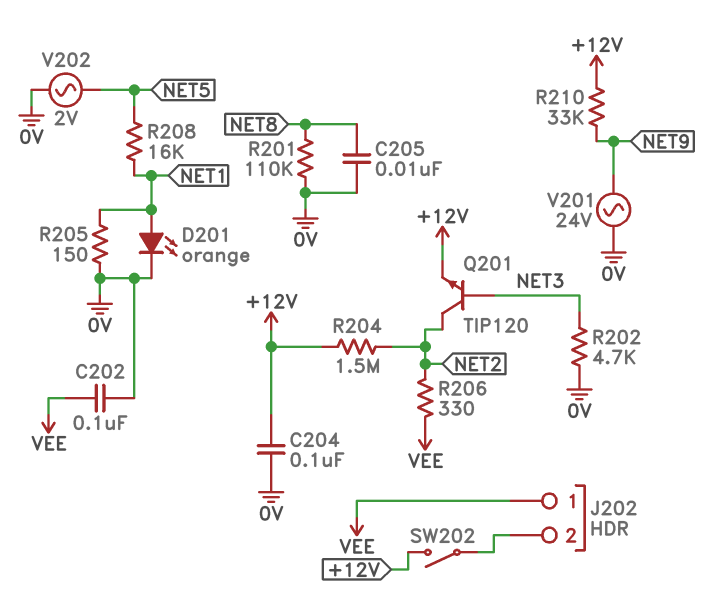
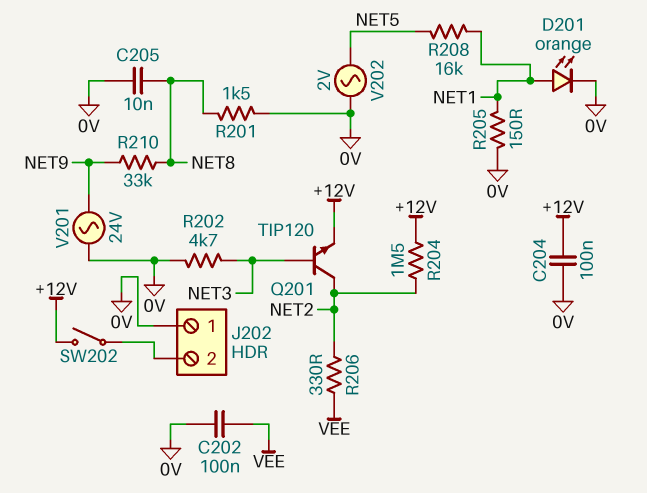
J202 pin 1: VEE -> 0V
R201: 110k (0V, NET8) -> 1.5k (0V, NET8)
R210: 33k (+12V, NET9) -> 33k (NET8, NET9)

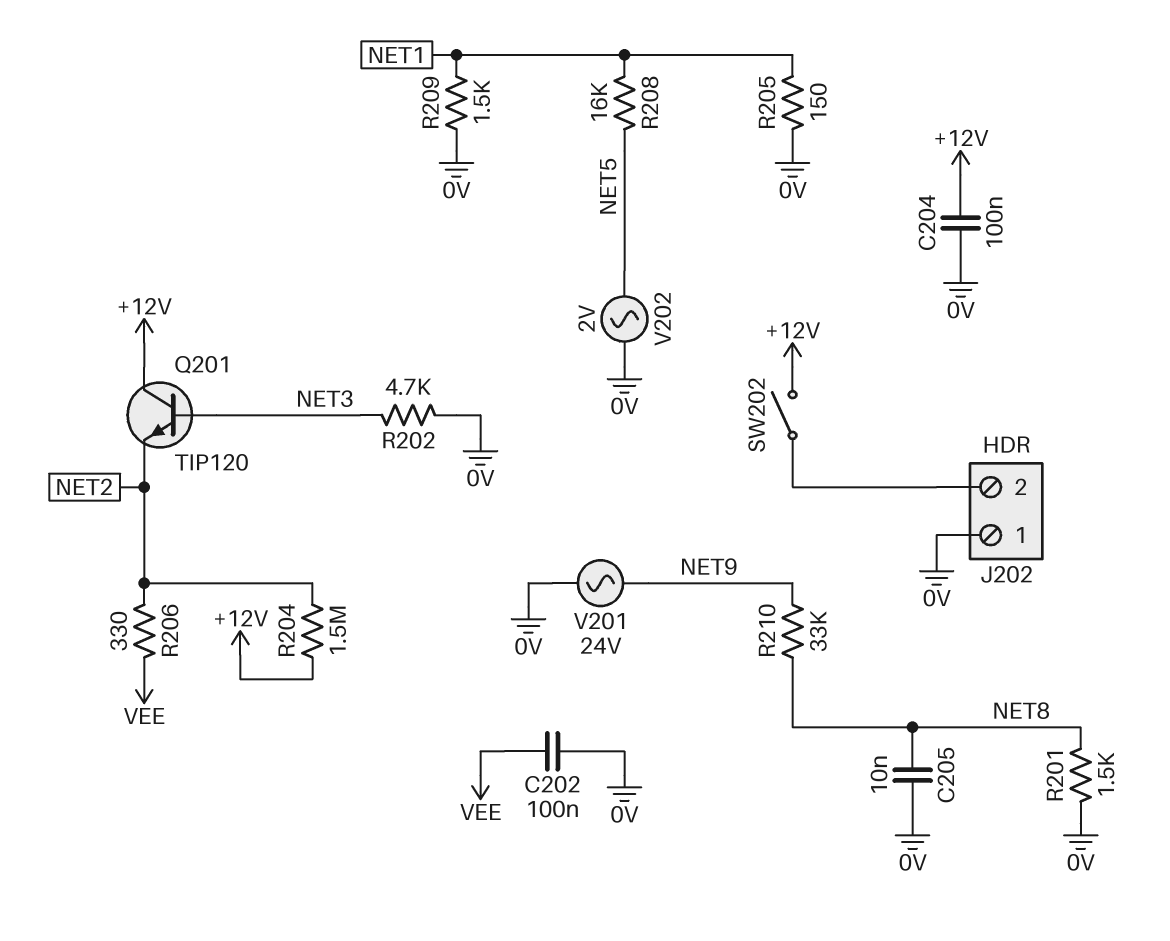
D201: LED orange (A NET1, K 0V) -> none
Q201: NPN TIP120 (B NET3, C NET2, E +12V) -> NPN TIP120 (B NET3, C +12V, E NET2)
R209: none -> 1.5k (0V, NET1)

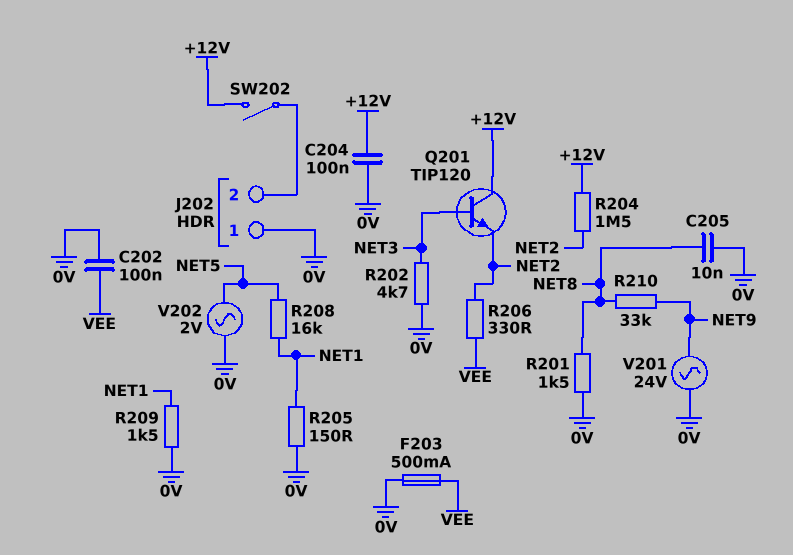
F203: none -> 500mA (0V, VEE)

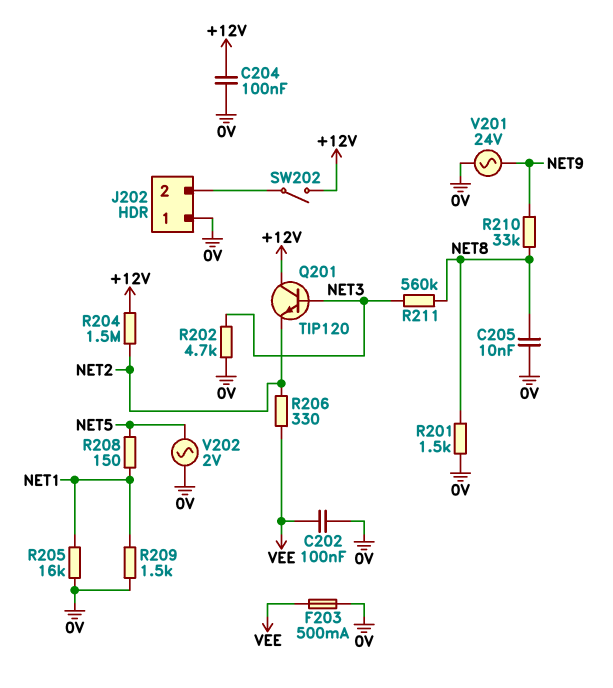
R205: 150 (0V, NET1) -> 16k (0V, NET1)
R208: 16k (NET1, NET5) -> 150 (NET1, NET5)
R211: none -> 560k (NET3, NET8)

